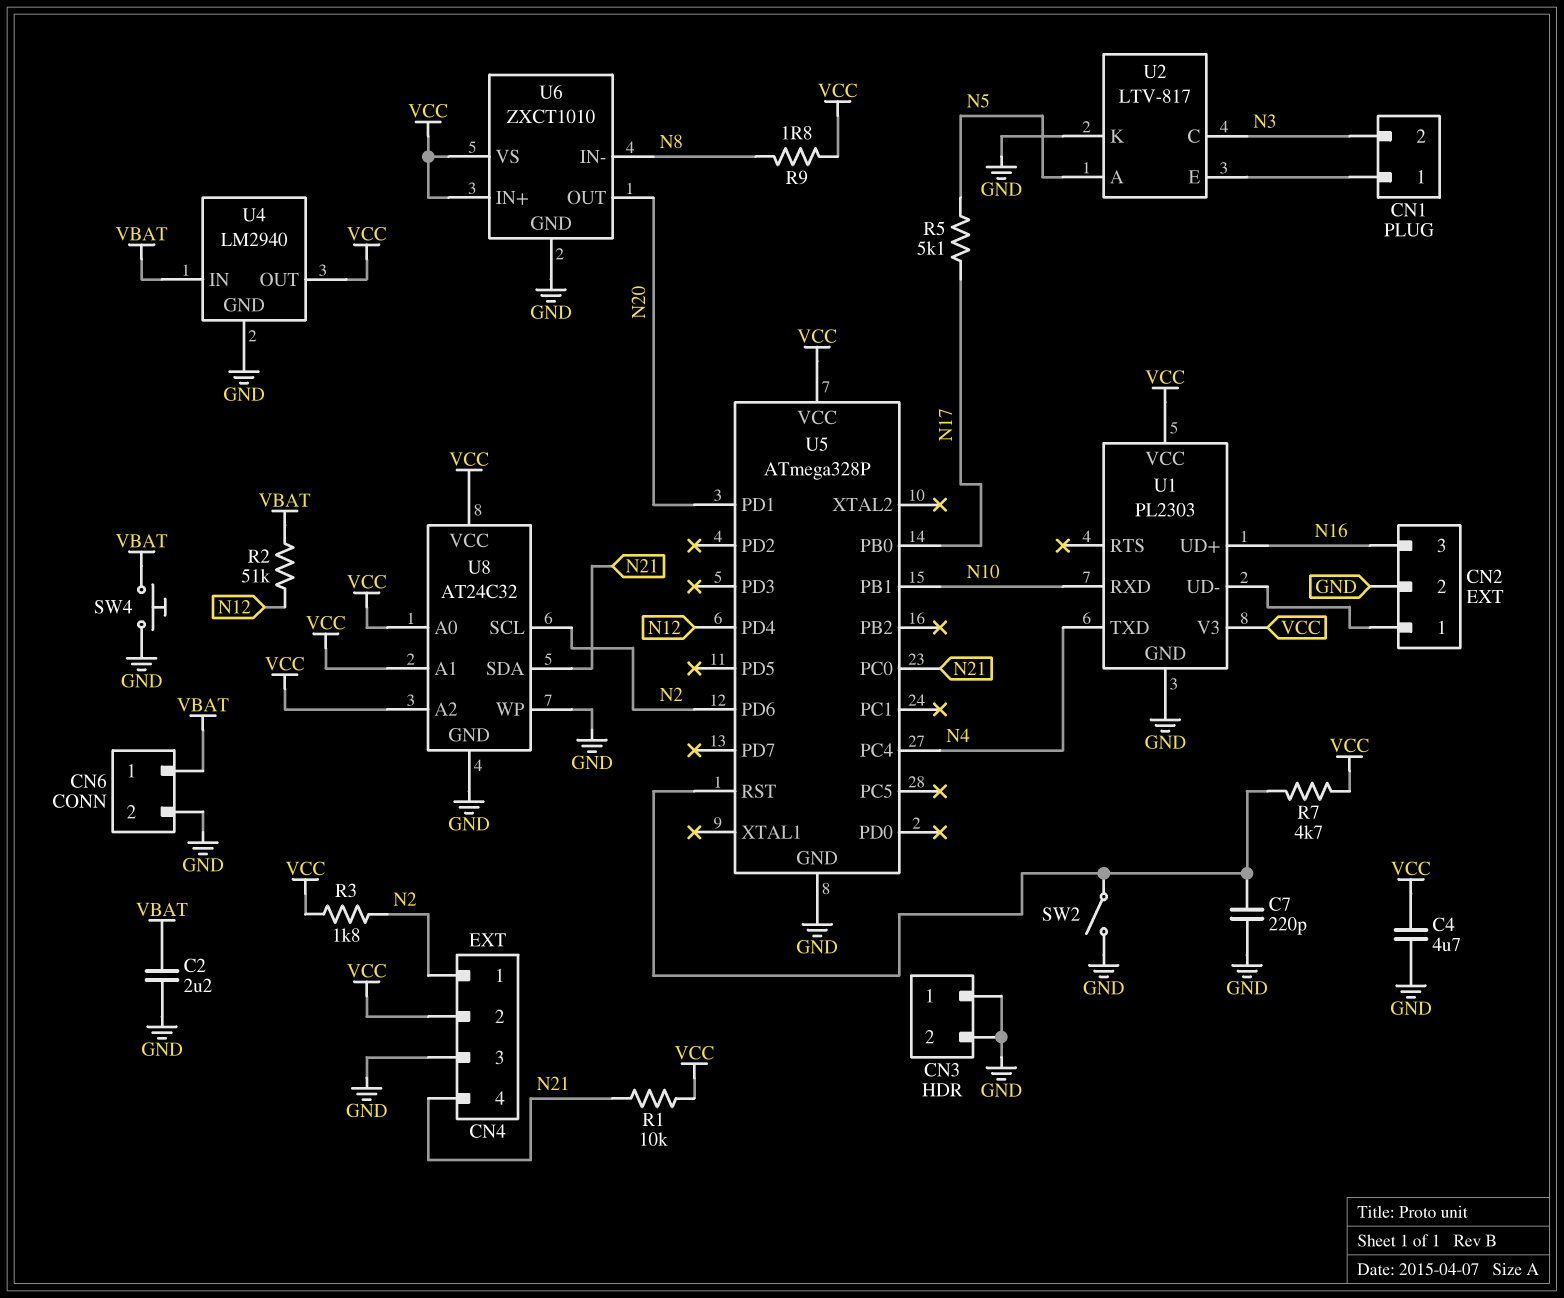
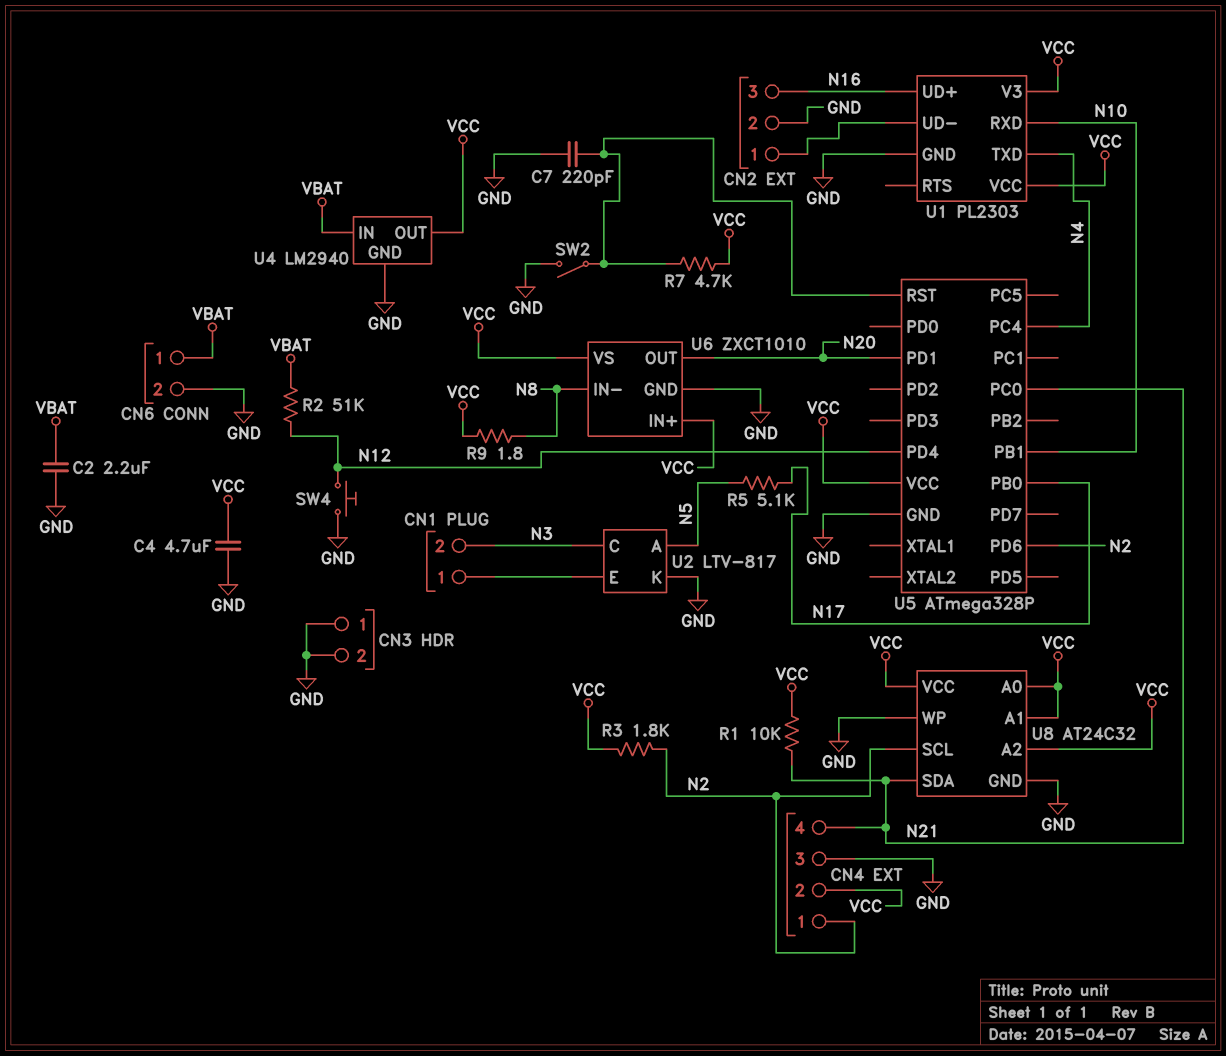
SW4: button (GND, VBAT) -> button (GND, N12)

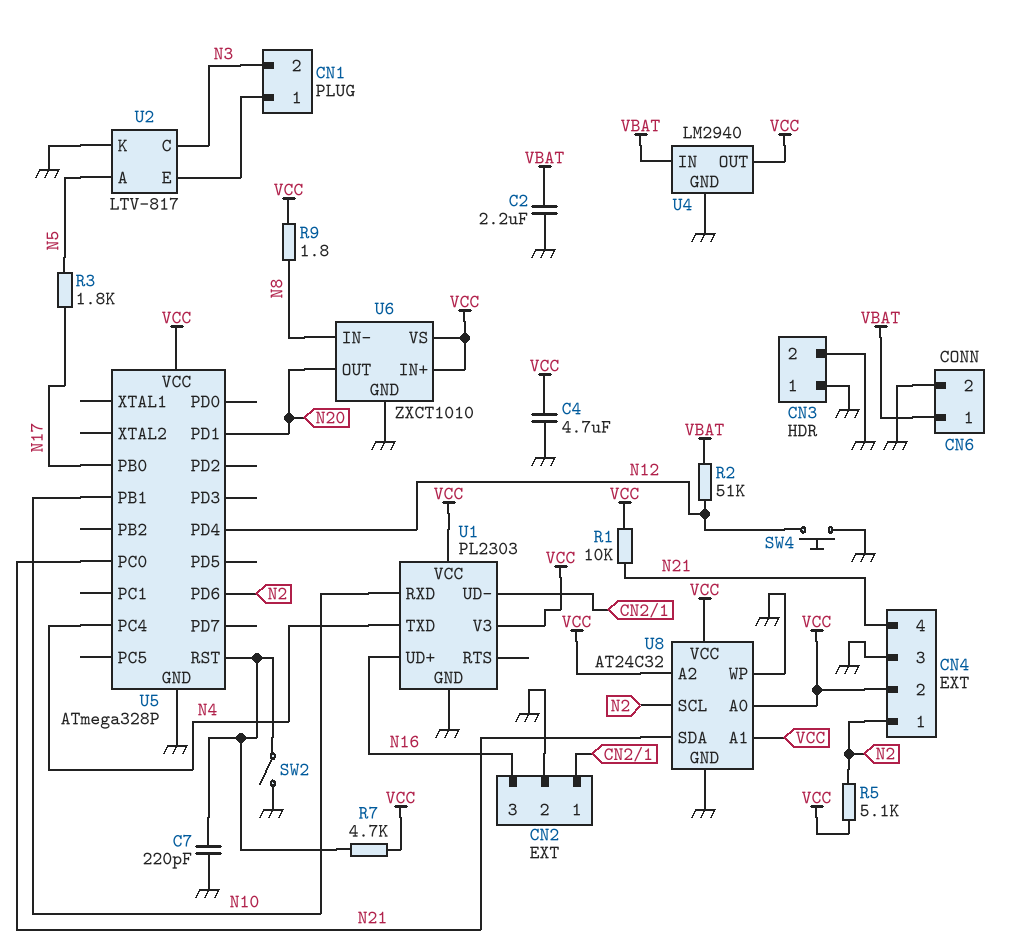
R3: 1.8k (N2, VCC) -> 1.8k (N5, N17)
R5: 5.1k (N5, N17) -> 5.1k (N2, VCC)

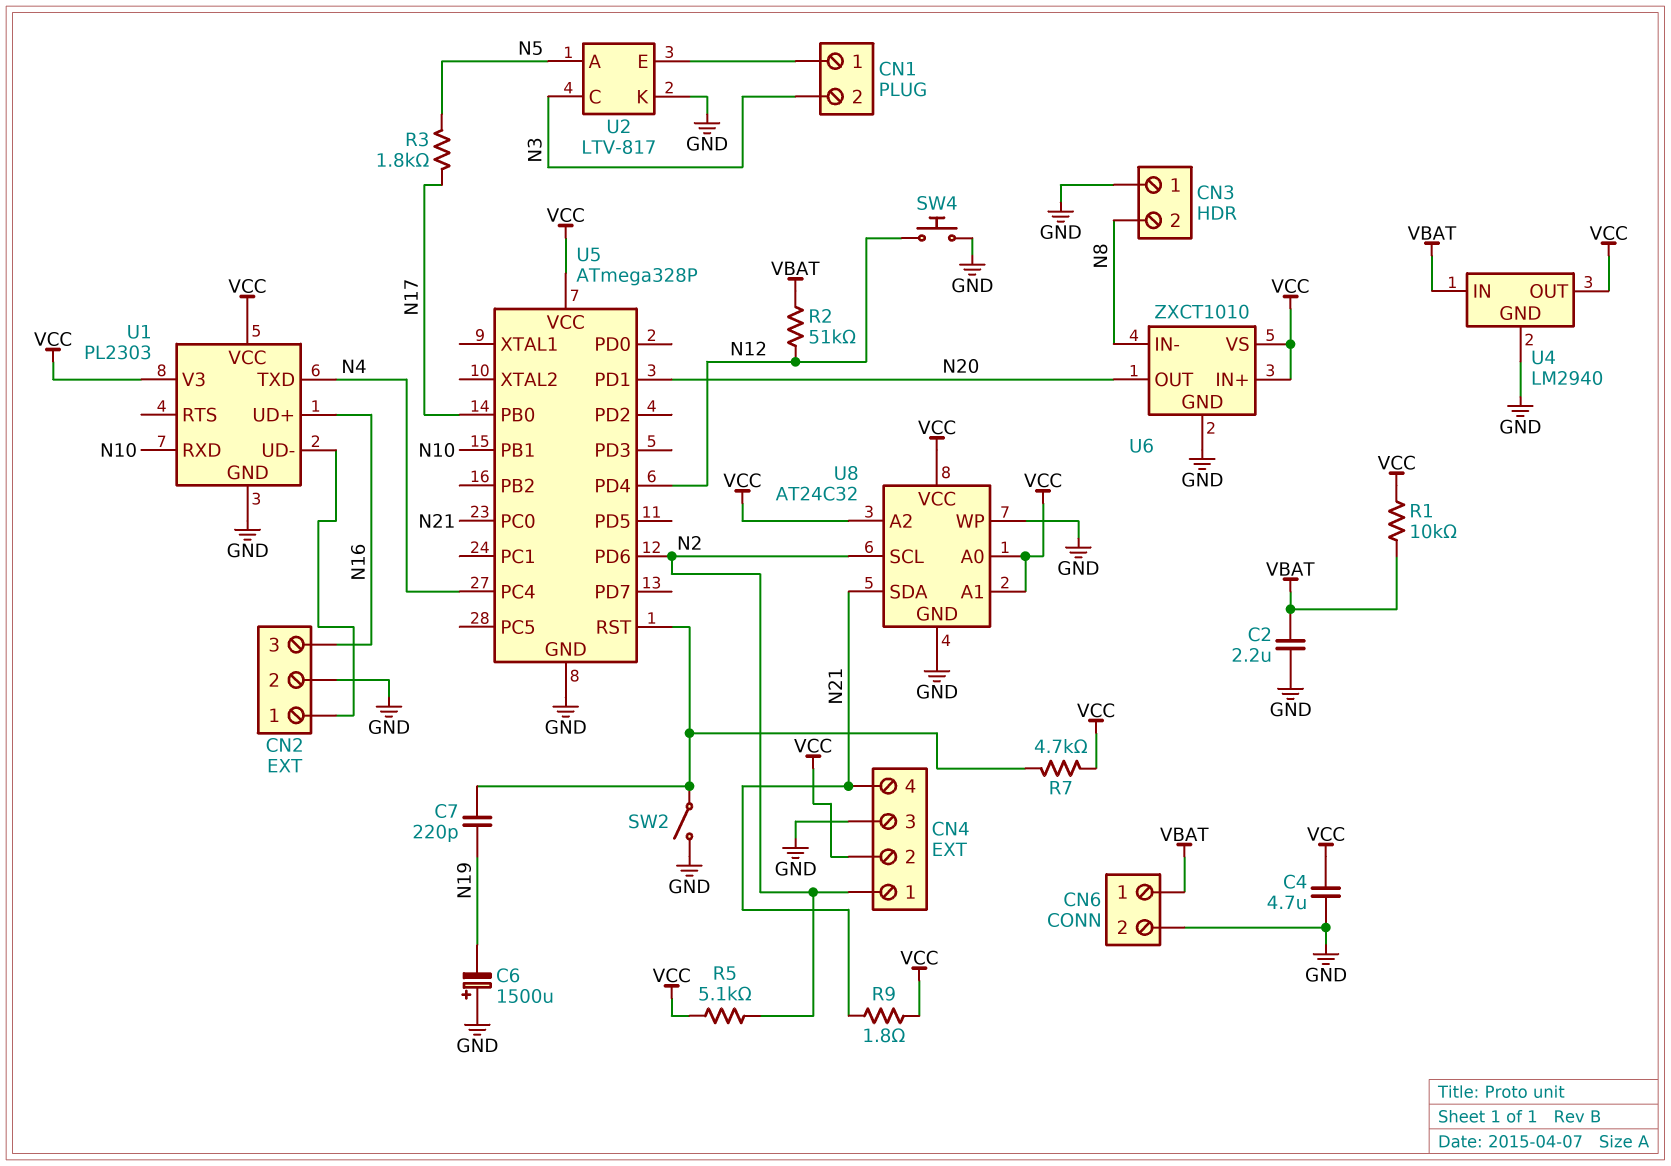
C6: none -> 1500uF (plus GND, minus N19)
C7: 220pF (GND, U5/RST) -> 220pF (N19, U5/RST)
CN3 pin 2: GND -> N8
R1: 10k (N21, VCC) -> 10k (VBAT, VCC)
R9: 1.8 (N8, VCC) -> 1.8 (N21, VCC)

